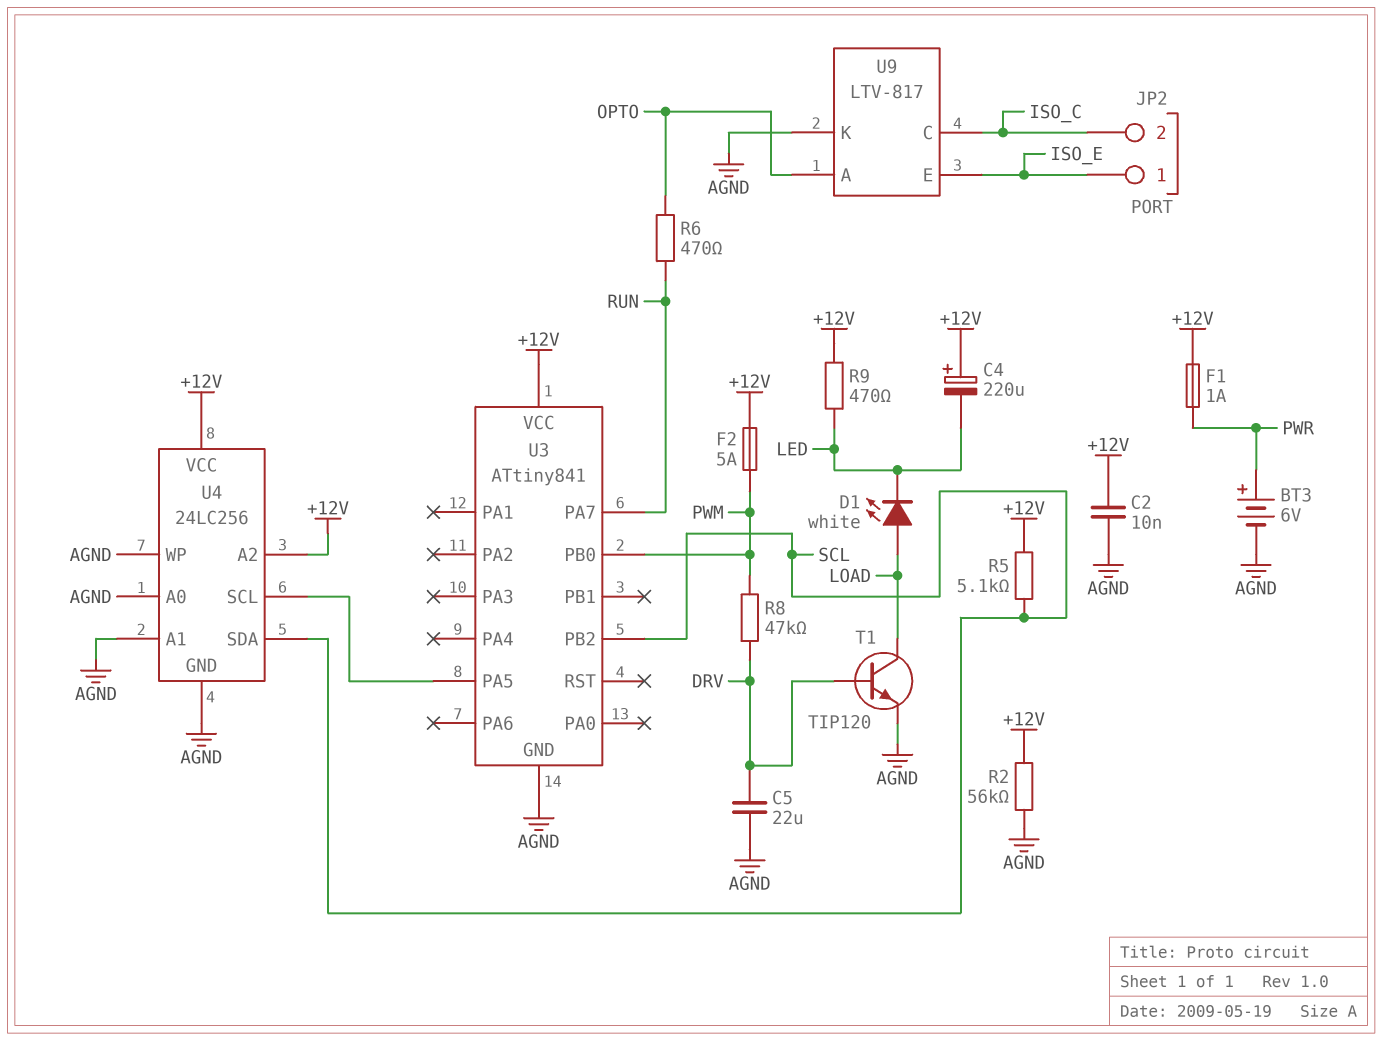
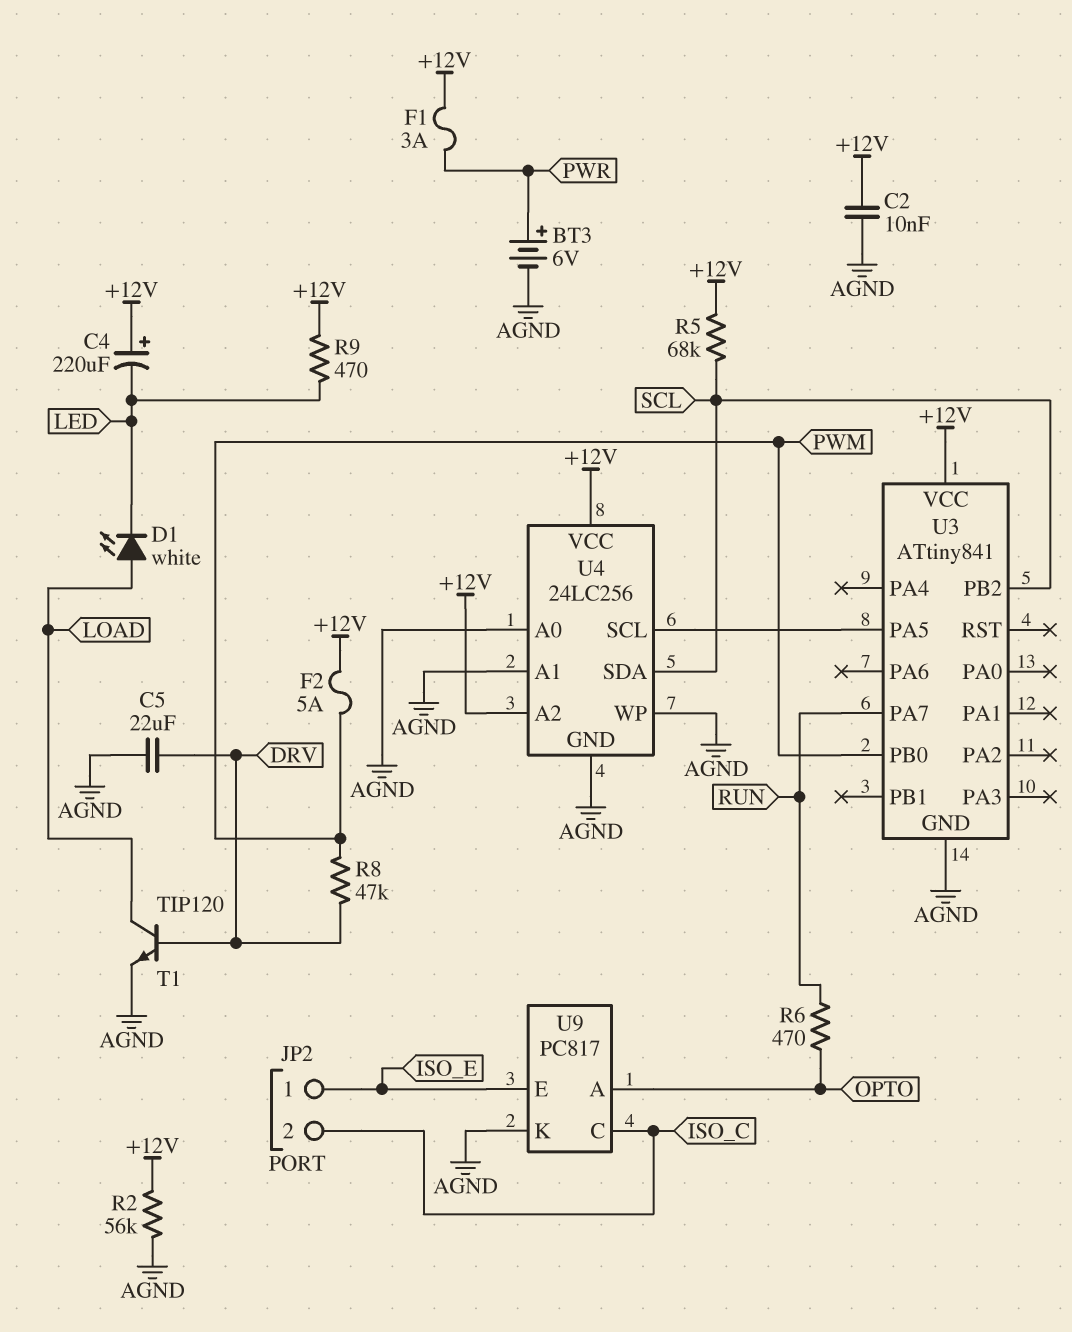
F1: 1A (+12V, PWR) -> 3A (+12V, PWR)
R5: 5.1k (+12V, SCL) -> 68k (+12V, SCL)
U9: LTV-817 -> PC817

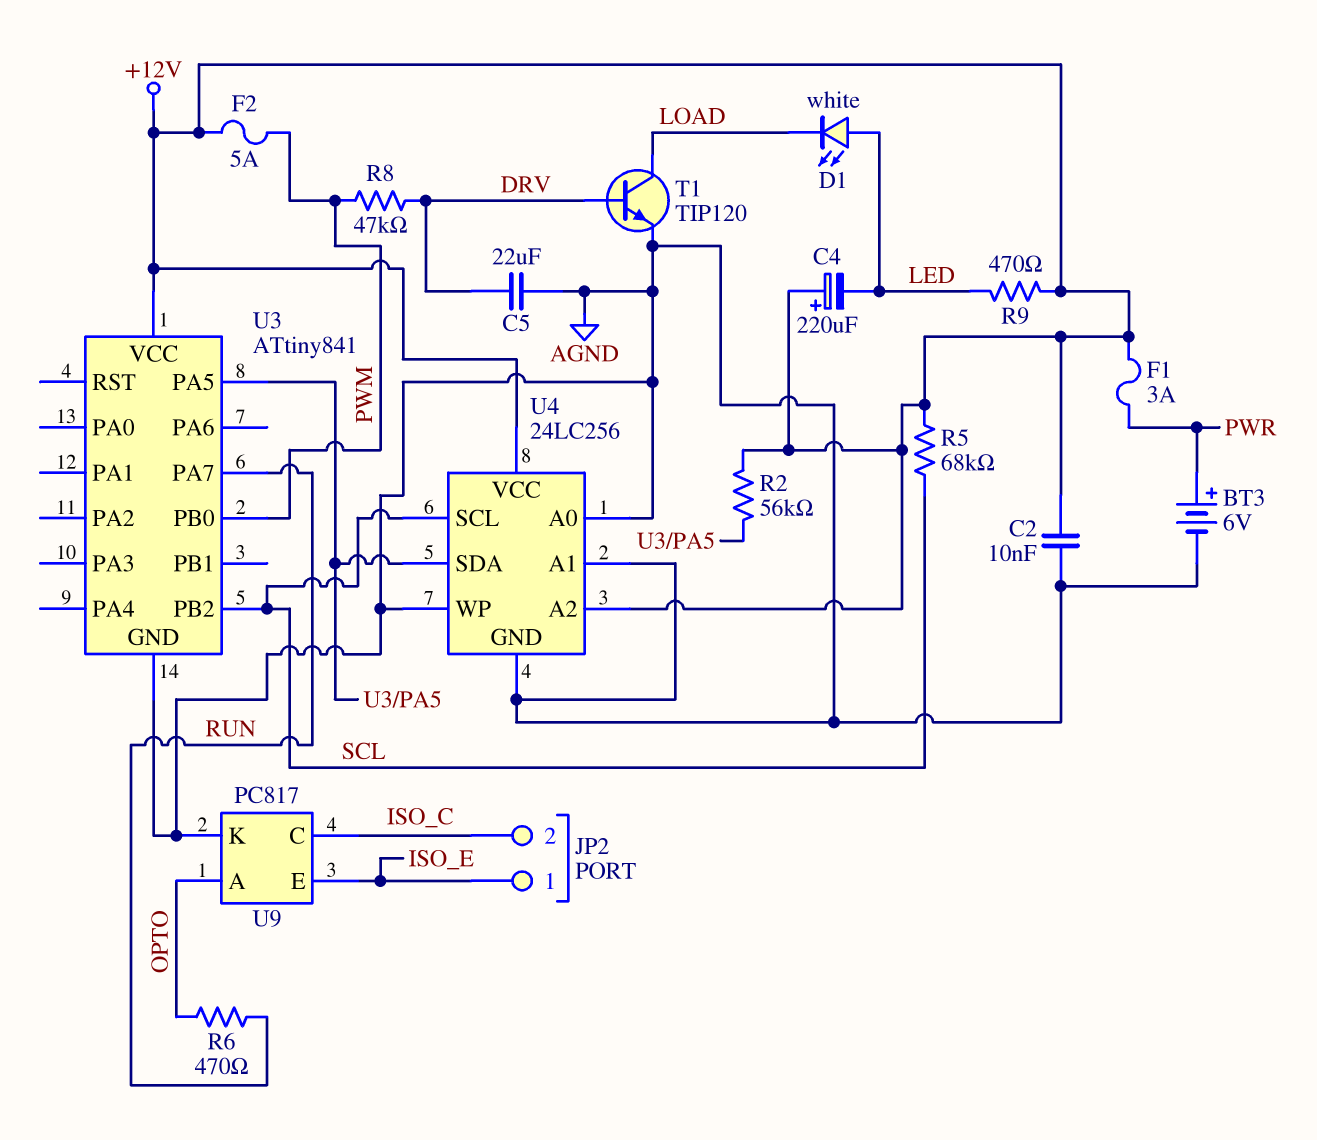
D1: LED white (A LOAD, K LED) -> LED white (A LED, K LOAD)
R2: 56k (+12V, AGND) -> 56k (+12V, U3/PA5)
U4 pin SCL: U3/PA5 -> SCL
U4 pin SDA: SCL -> U3/PA5

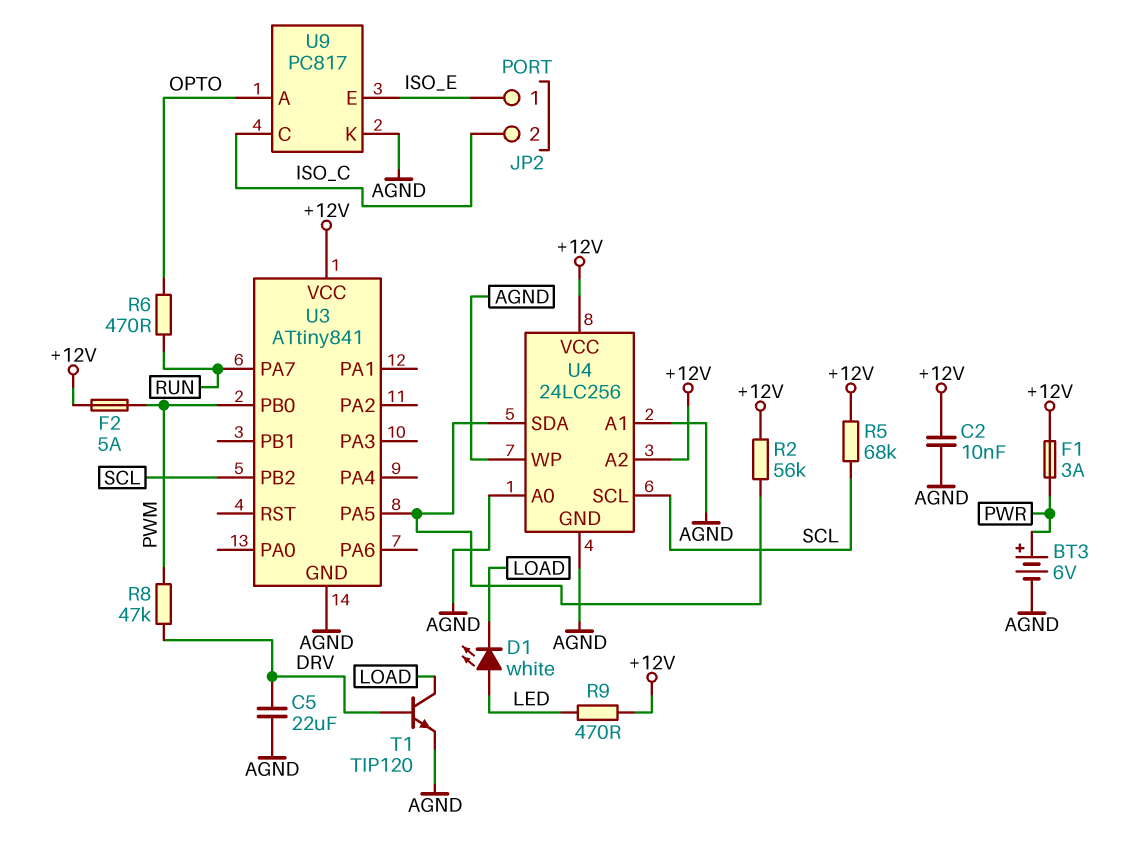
C4: 220uF (plus +12V, minus LED) -> none

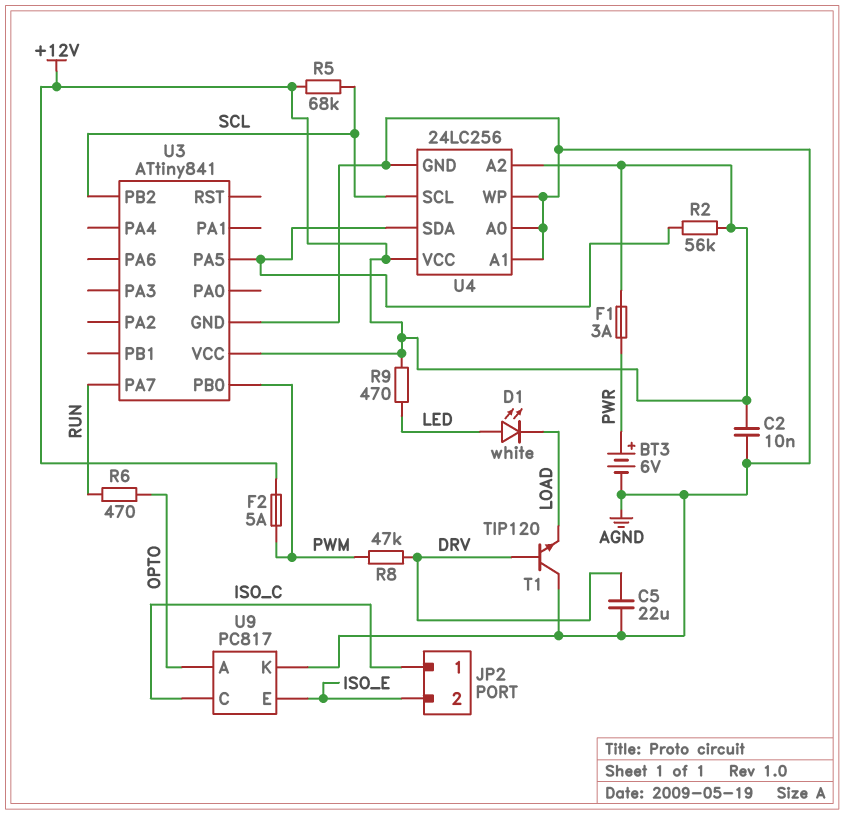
JP2 pin 1: ISO_E -> ISO_C
JP2 pin 2: ISO_C -> ISO_E
T1: NPN TIP120 (B DRV, C LOAD, E AGND) -> NPN TIP120 (B DRV, C AGND, E LOAD)

